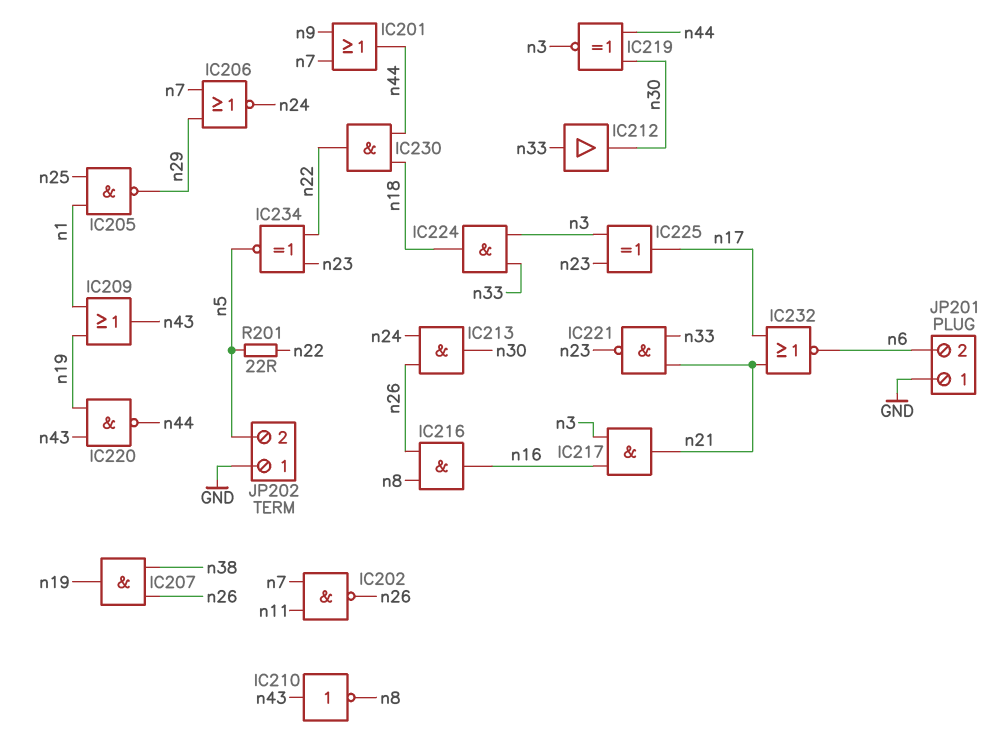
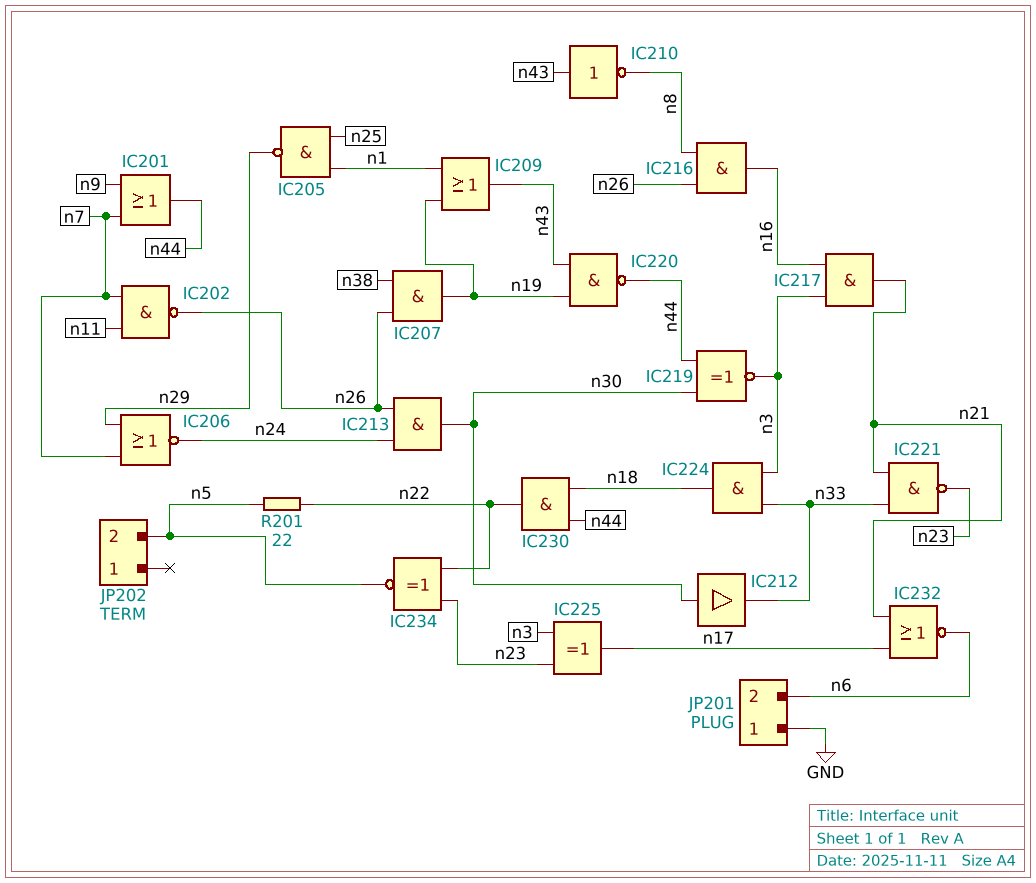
IC212: buffer (in n33, out n30) -> buffer (in n30, out n33)
JP202 pin 1: GND -> none

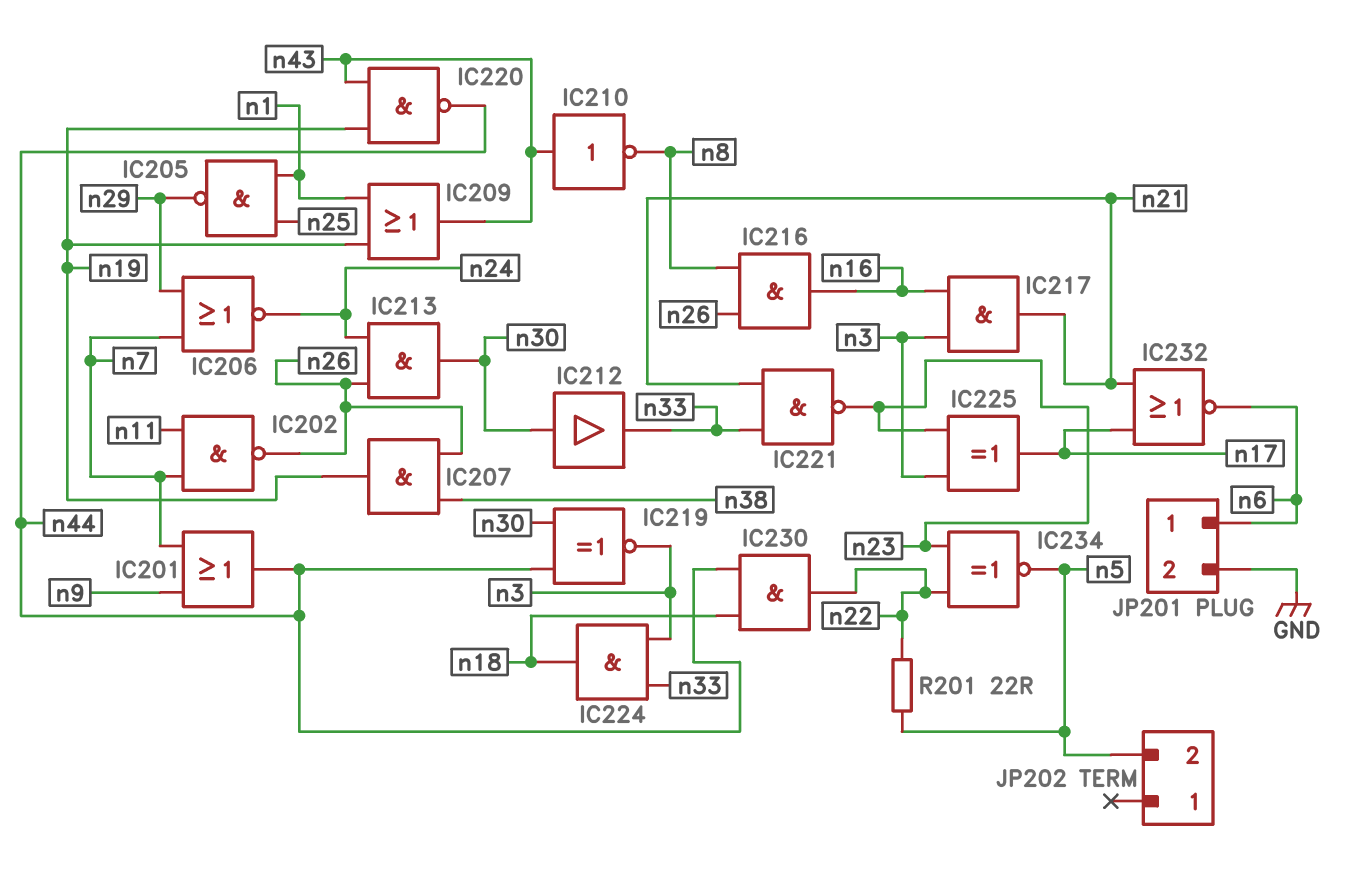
JP201 pin 1: GND -> n6
JP201 pin 2: n6 -> GND

